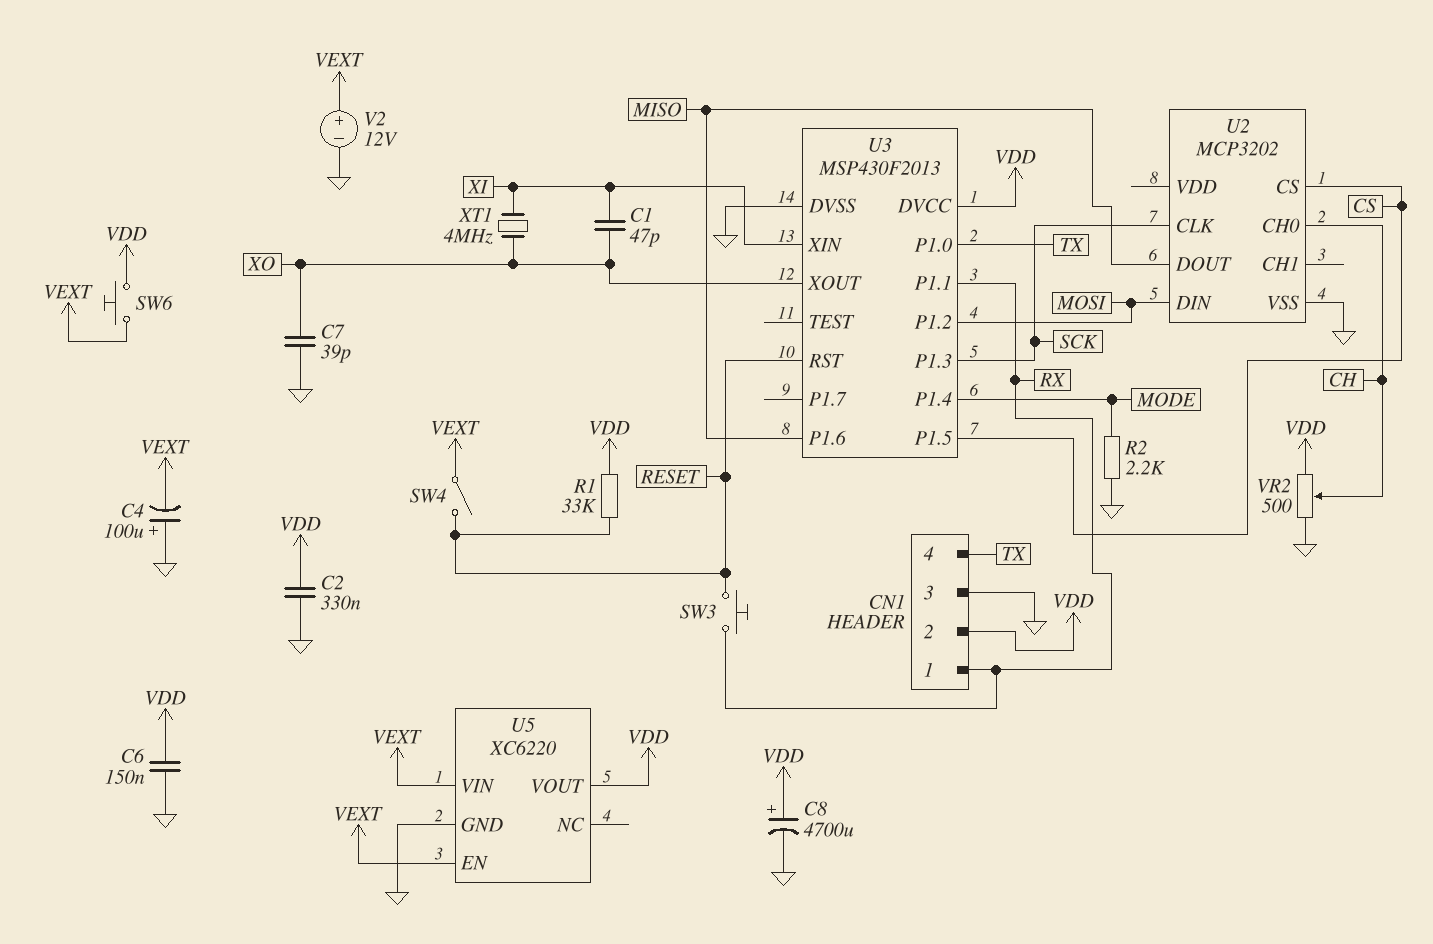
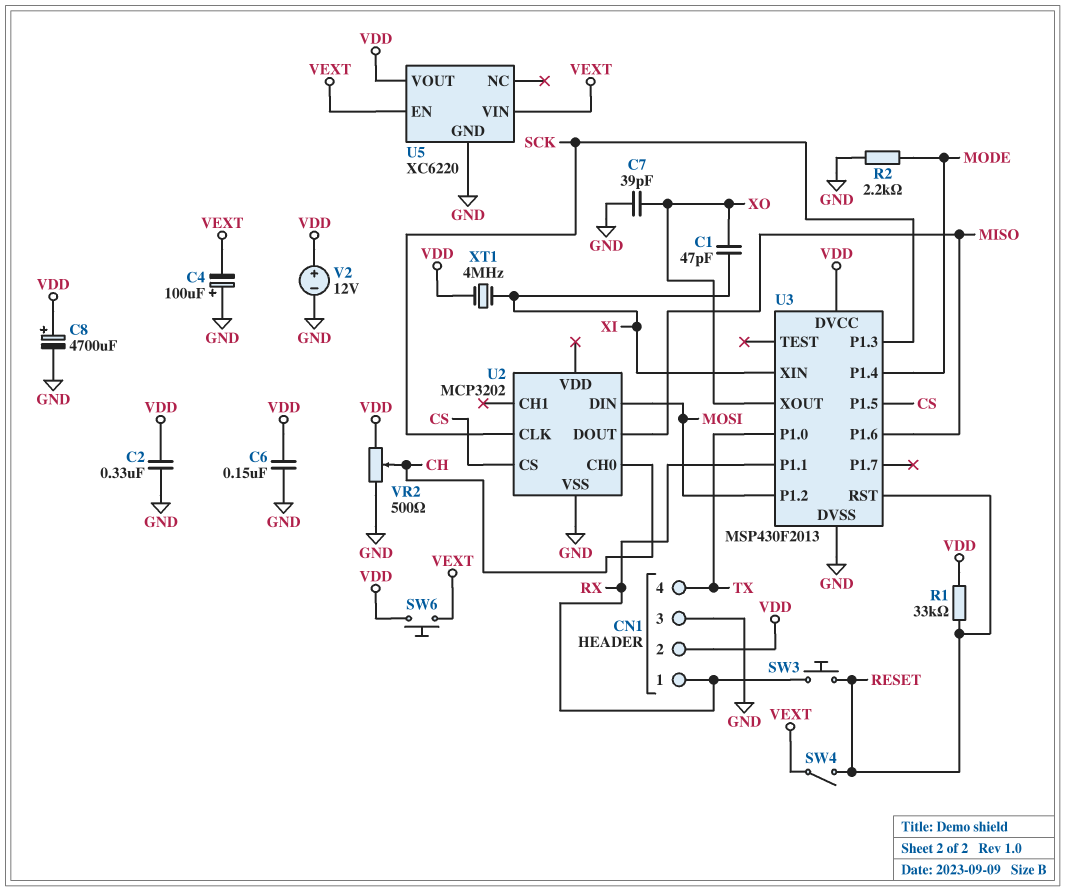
V2: 12V (plus VEXT, minus GND) -> 12V (plus VDD, minus GND)
XT1: 4MHz (XI, XO) -> 4MHz (VDD, XI)

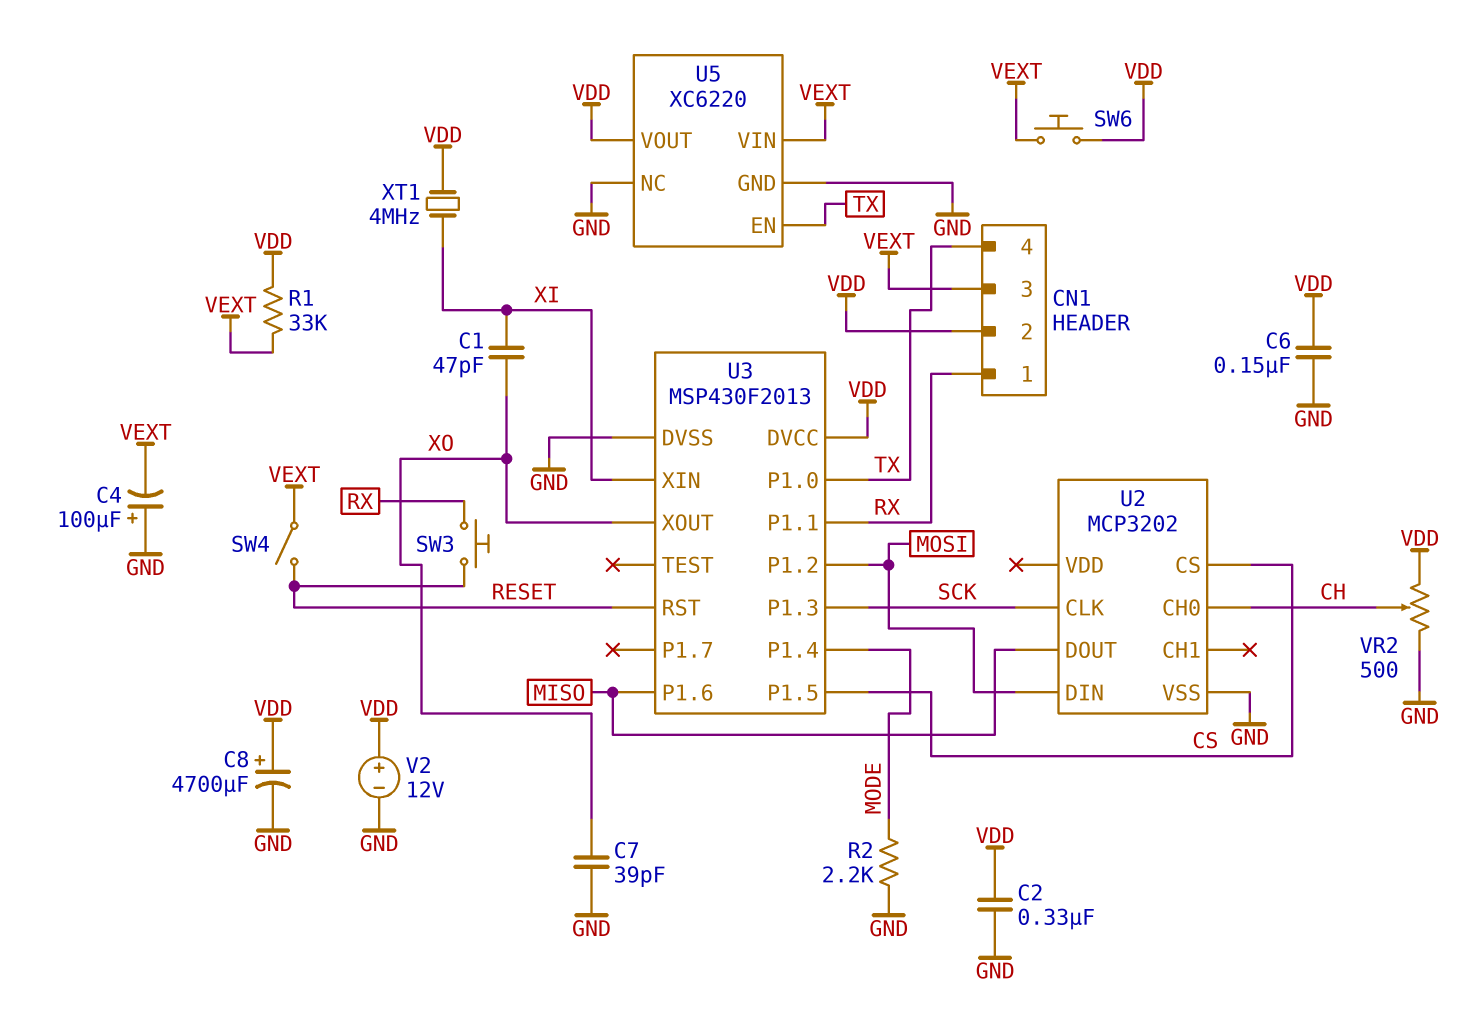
CN1 pin 3: GND -> VEXT
R1: 33k (RESET, VDD) -> 33k (VDD, VEXT)
U5 pin EN: VEXT -> TX
U5 pin NC: none -> GND

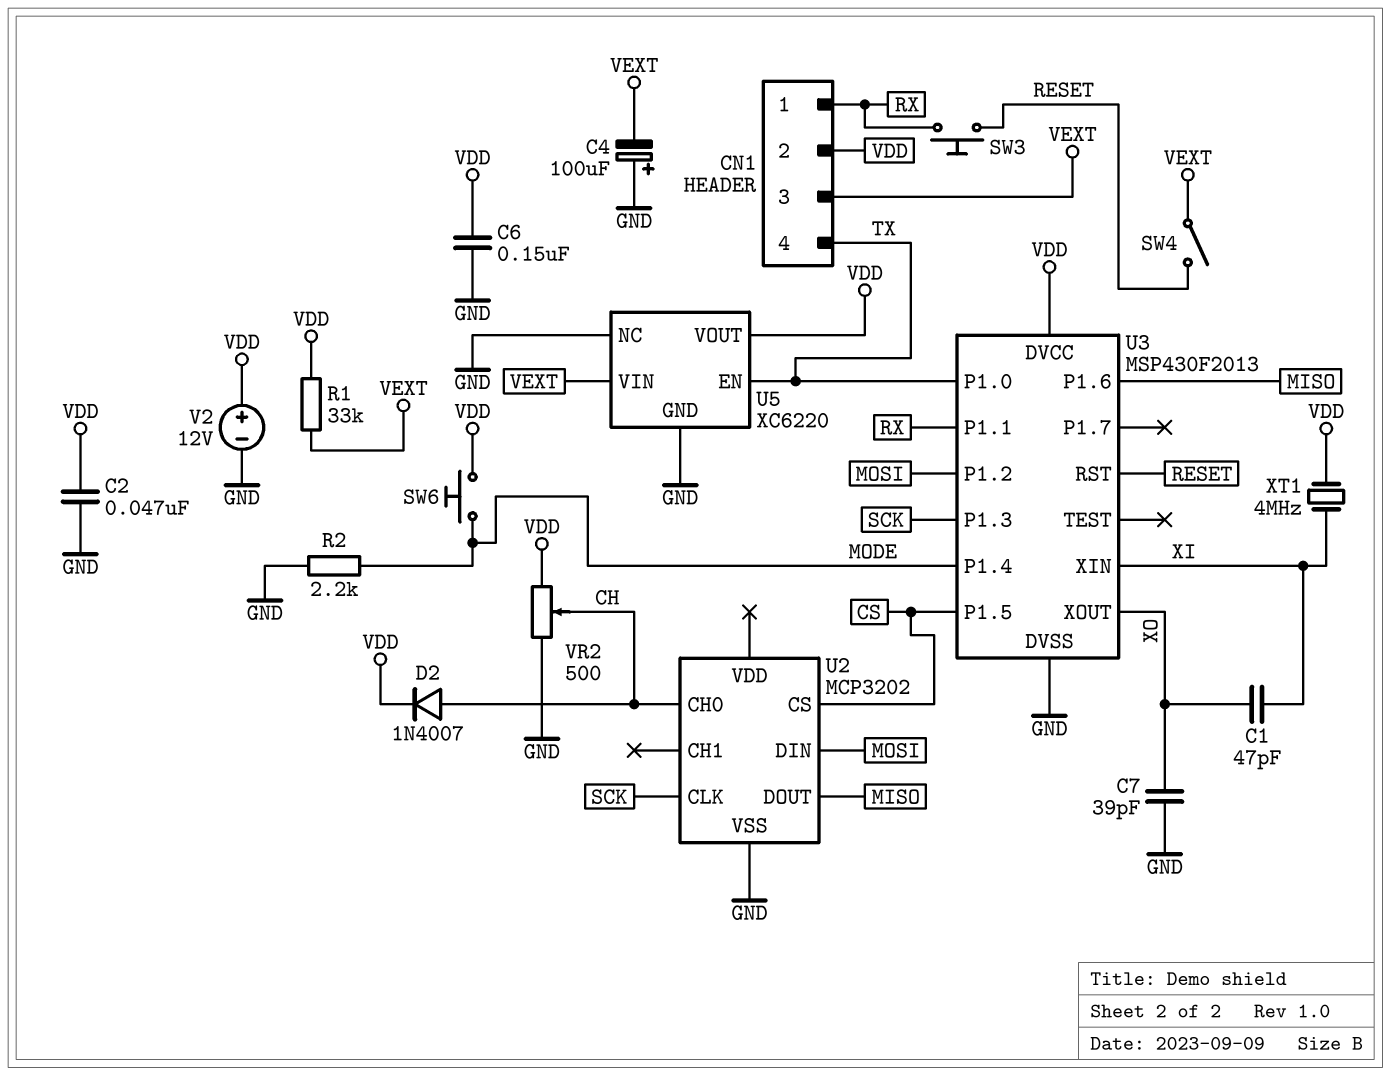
C2: 330nF (GND, VDD) -> 47nF (GND, VDD)
C8: 4700uF (plus VDD, minus GND) -> none
D2: none -> diode 1N4007 (A CH, K VDD)
SW6: button (VDD, VEXT) -> button (MODE, VDD)

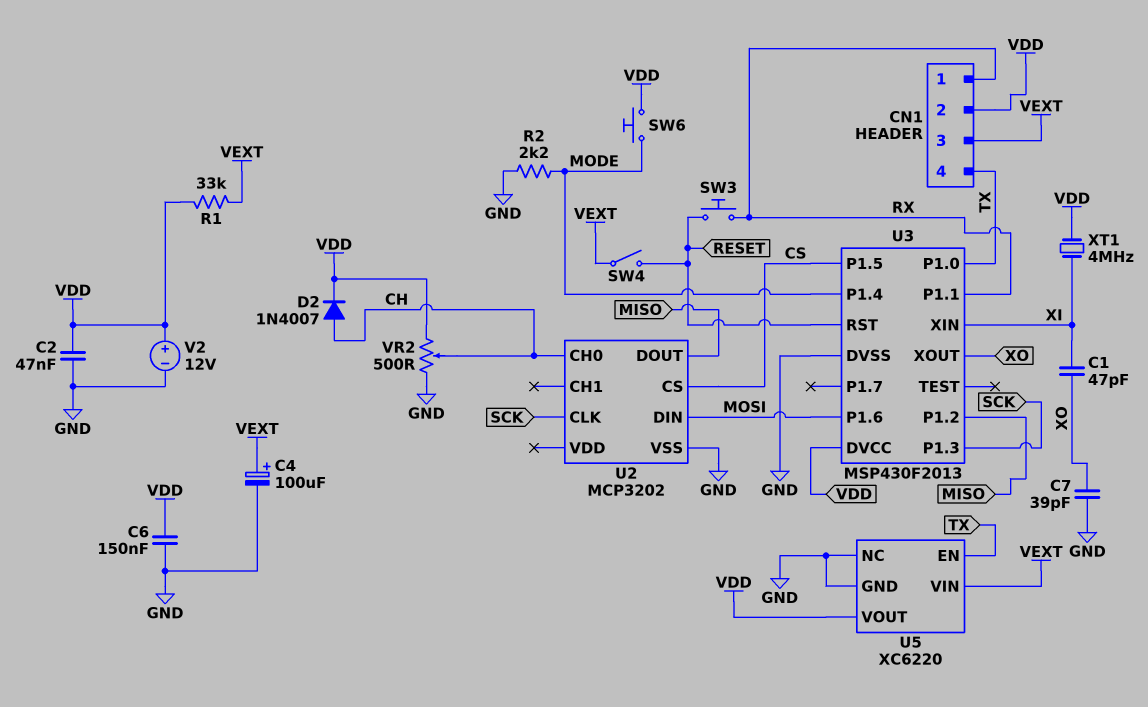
C4: 100uF (plus GND, minus VEXT) -> 100uF (plus VEXT, minus GND)
U3 pin P1.2: MOSI -> MISO
U3 pin P1.6: MISO -> MOSI

